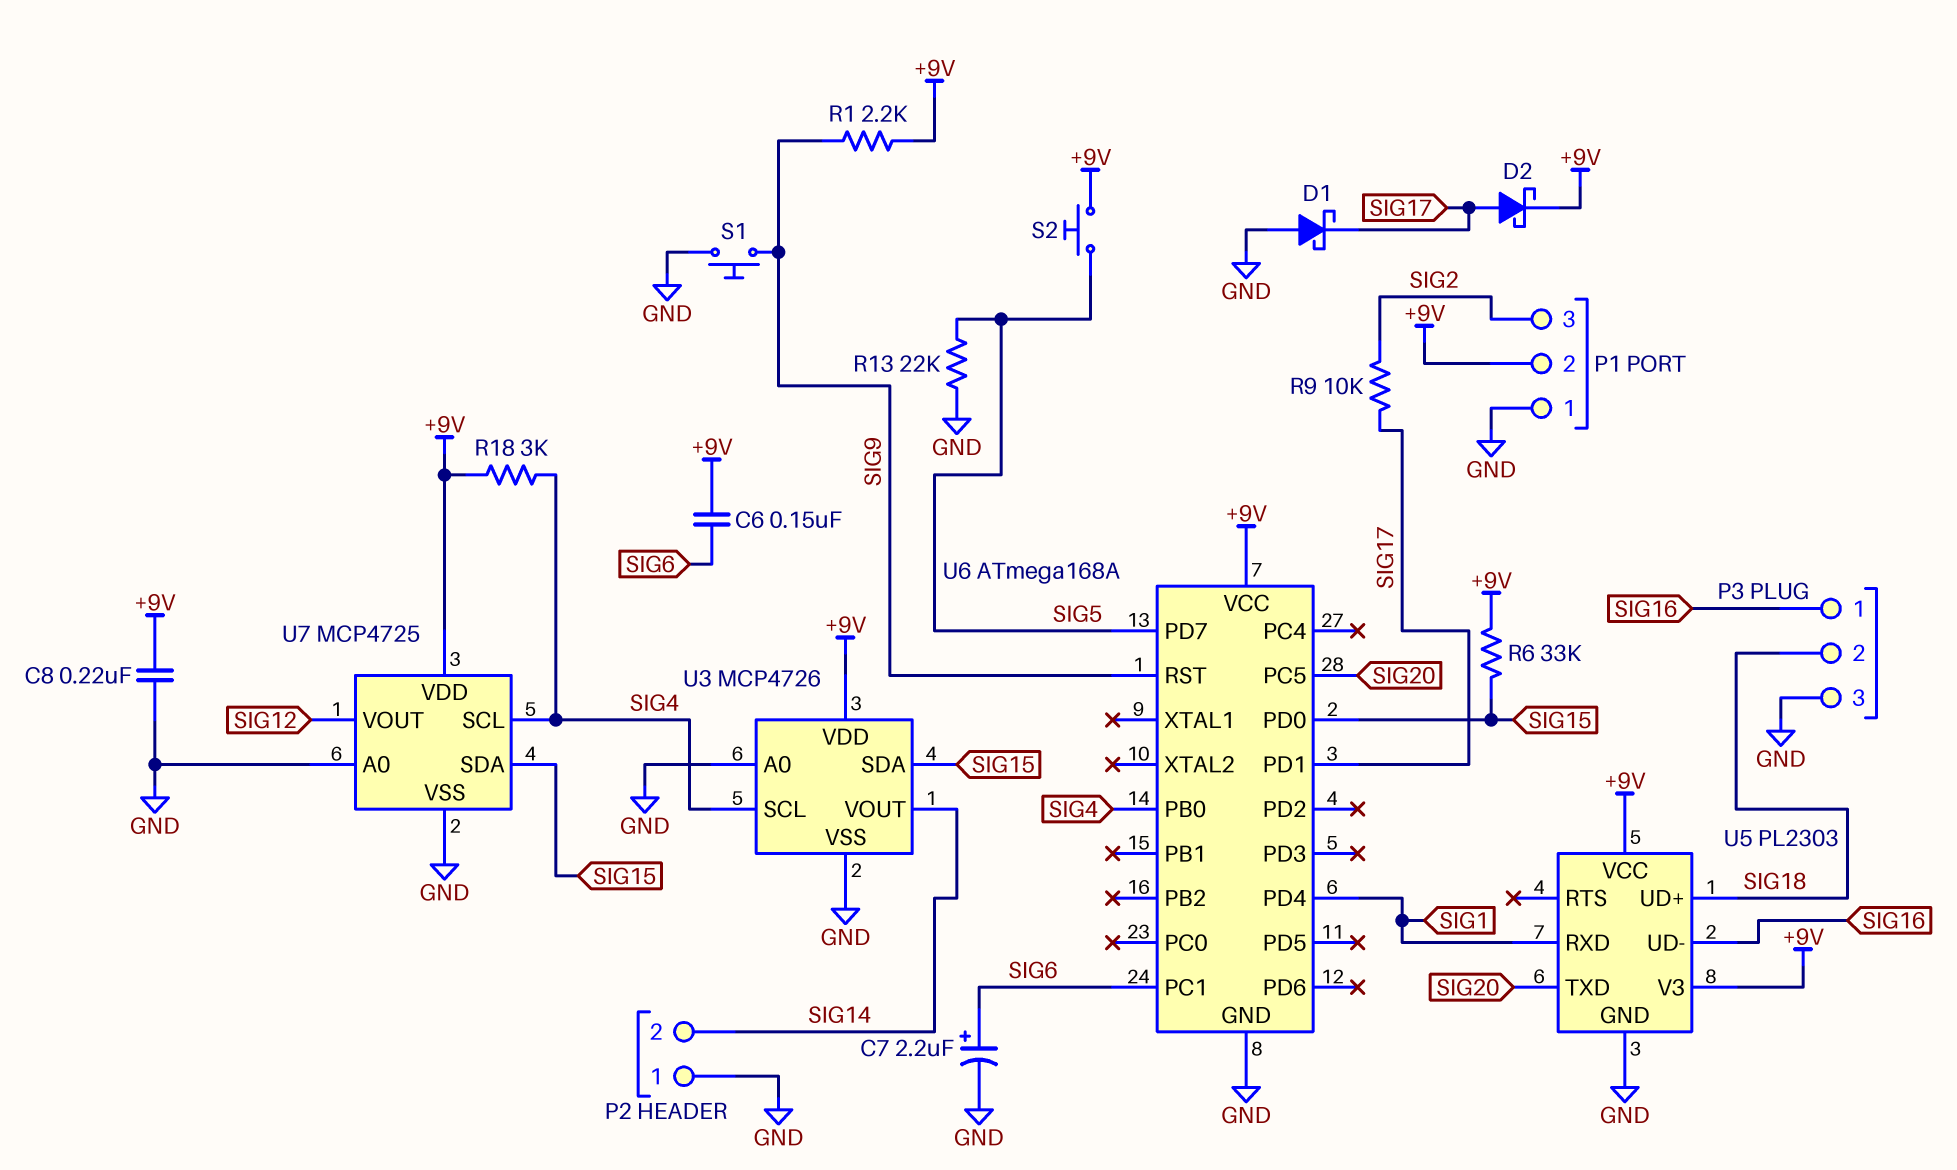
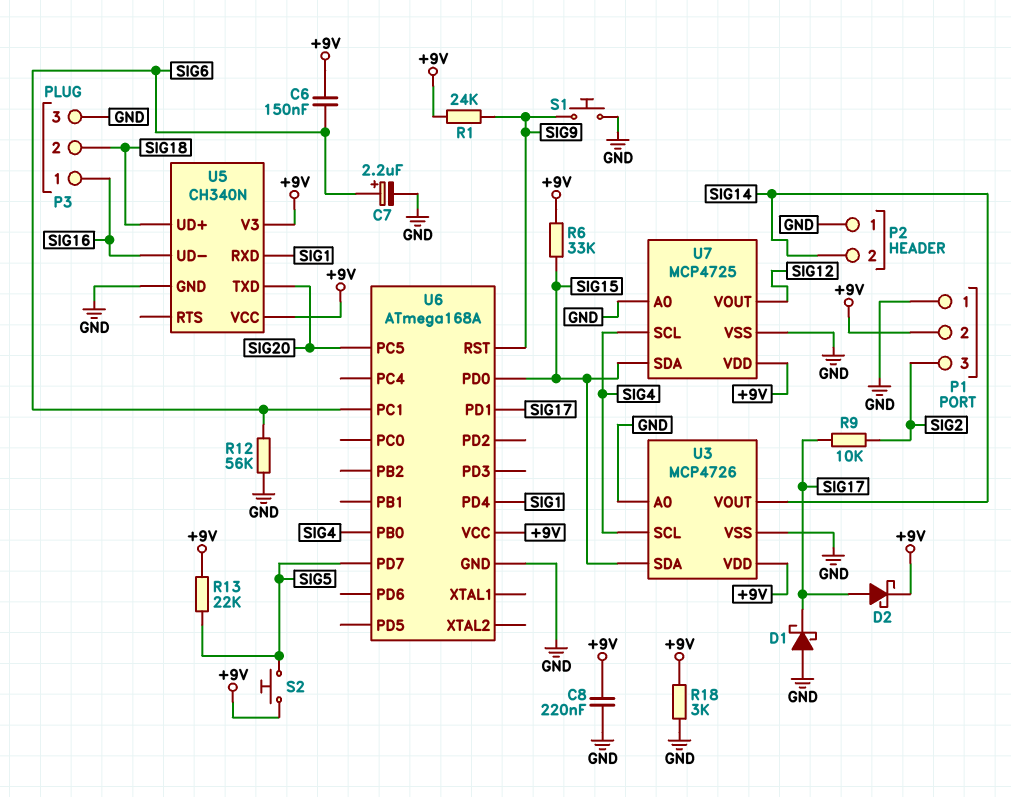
R1: 2.2k (+9V, SIG9) -> 24k (+9V, SIG9)
R12: none -> 56k (GND, SIG6)
R13: 22k (GND, SIG5) -> 22k (+9V, SIG5)
R18: 3k (+9V, SIG4) -> 3k (+9V, GND)
U5: PL2303 -> CH340N

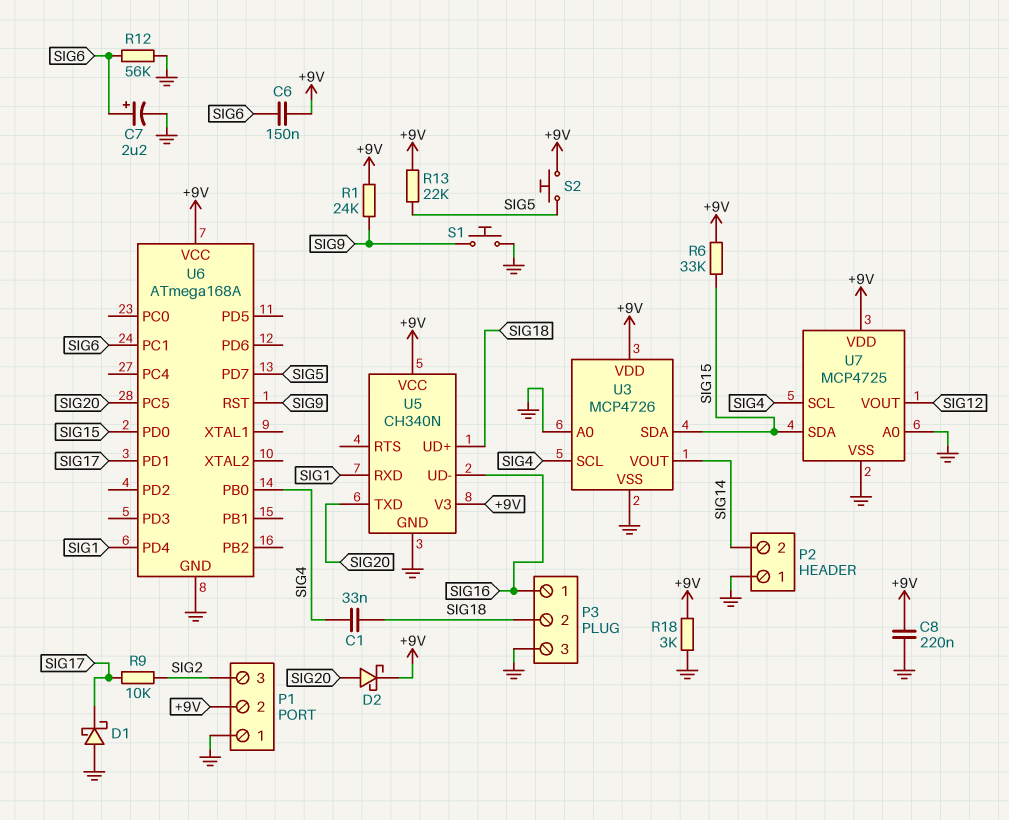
C1: none -> 33nF (SIG4, SIG18)
D2: schottky (A SIG17, K +9V) -> schottky (A SIG20, K +9V)

